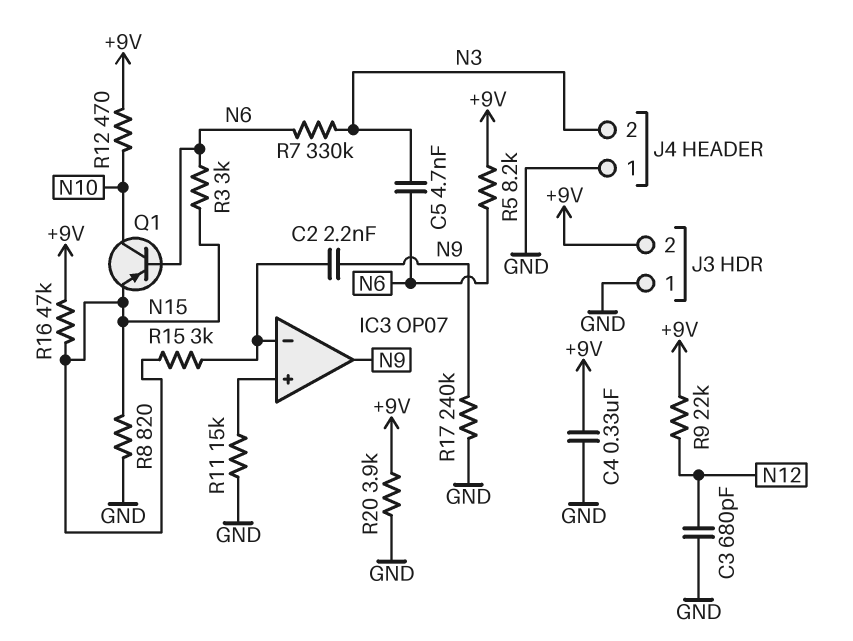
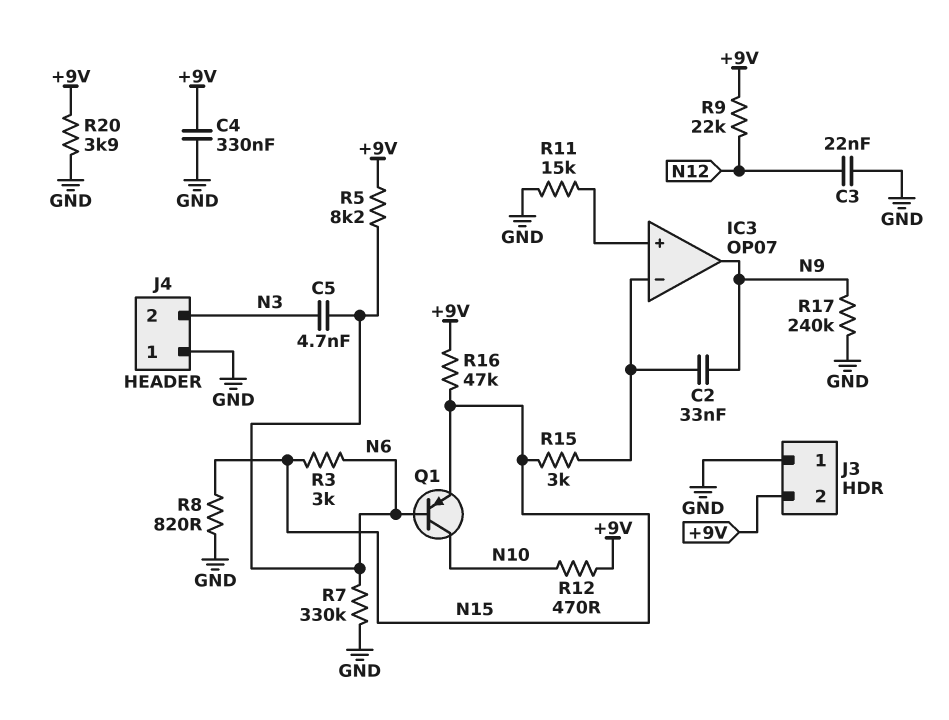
C2: 2.2nF (IC3/in-, N9) -> 33nF (IC3/in-, N9)
C3: 680pF (GND, N12) -> 22nF (GND, N12)
R7: 330k (N3, N6) -> 330k (GND, N6)

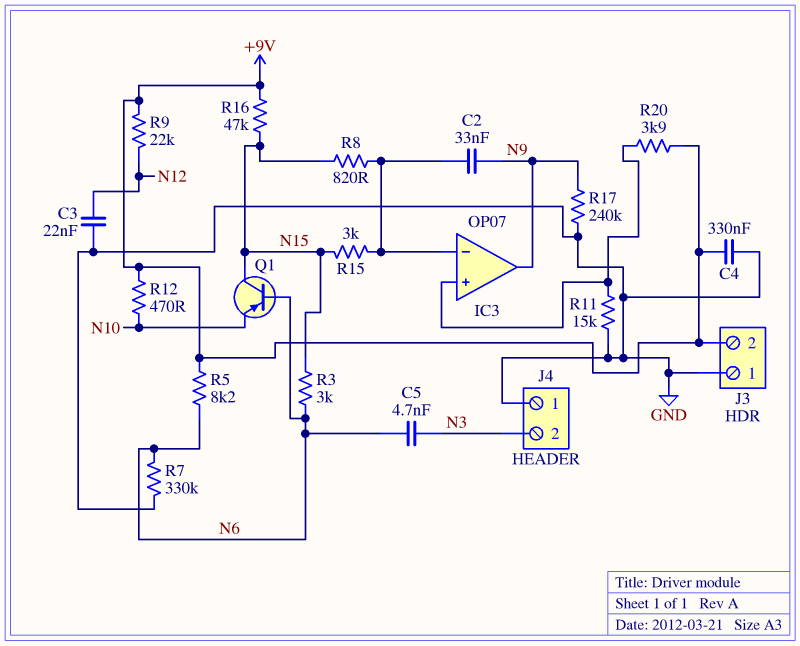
Q1: PNP (B N6, C N10, E N15) -> PNP (B N6, C N15, E N10)
R8: 820 (GND, N15) -> 820 (IC3/in-, N15)
R20: 3.9k (+9V, GND) -> 3.9k (+9V, IC3/in+)

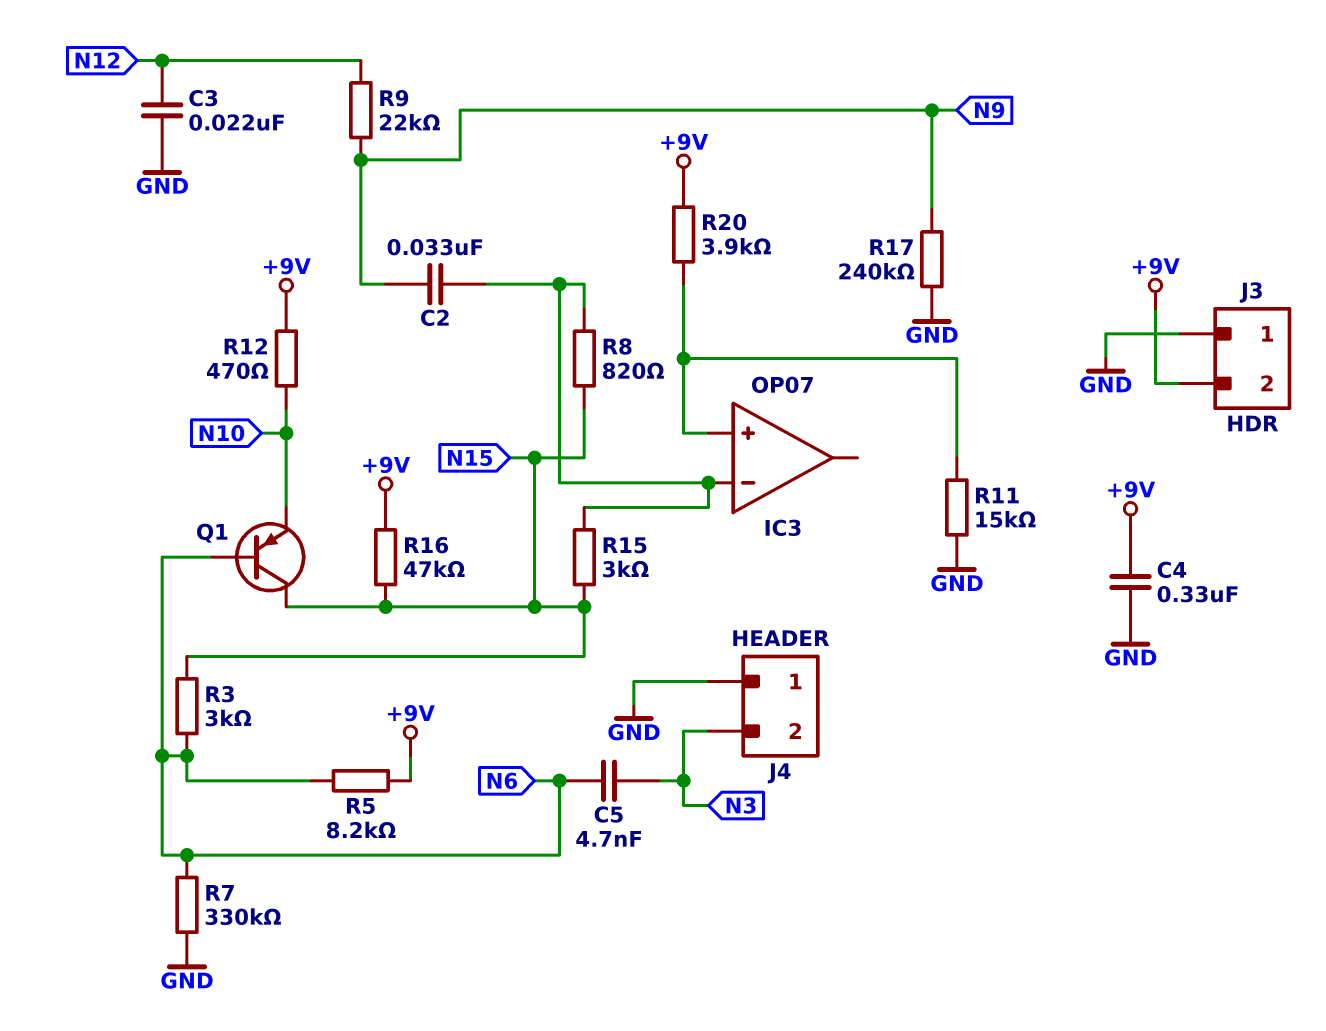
IC3 pin out: N9 -> none
R9: 22k (+9V, N12) -> 22k (N9, N12)

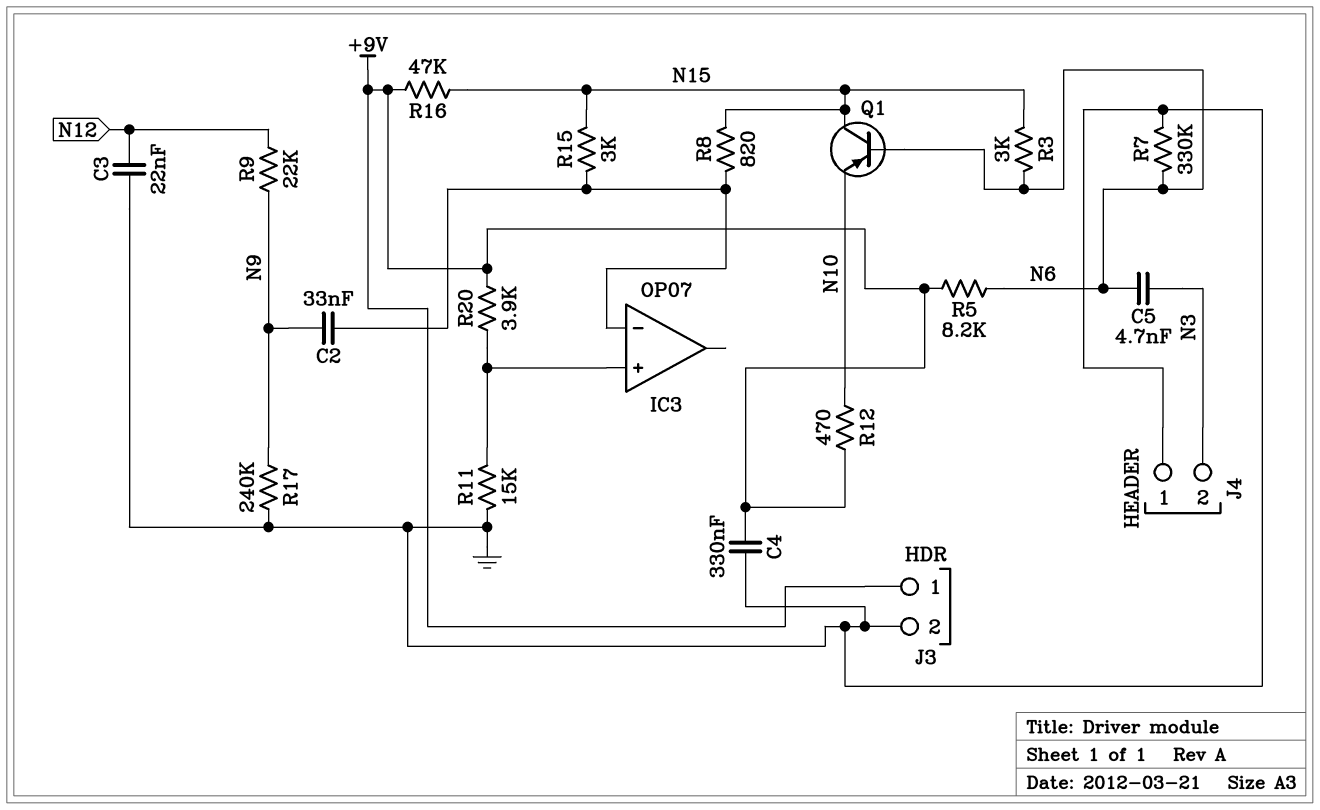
J3 pin 1: GND -> +9V
J3 pin 2: +9V -> GND

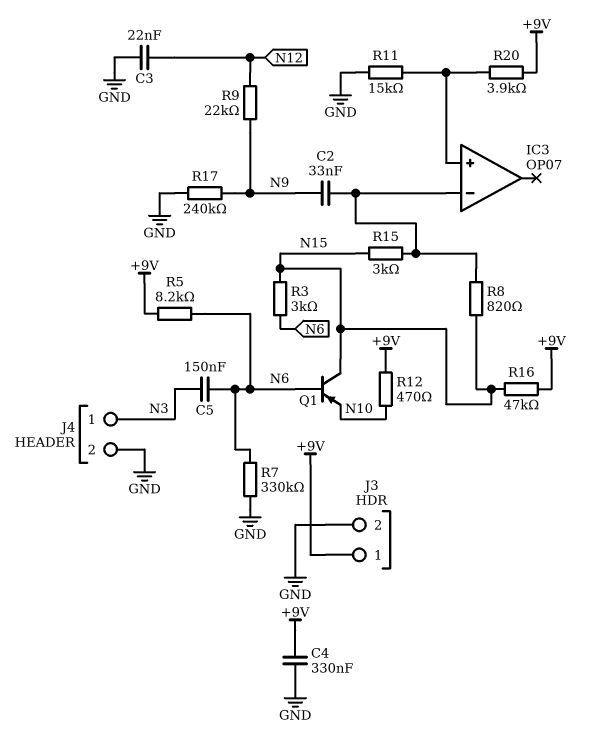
C5: 4.7nF (N3, N6) -> 150nF (N3, N6)
J4 pin 1: GND -> N3
J4 pin 2: N3 -> GND

